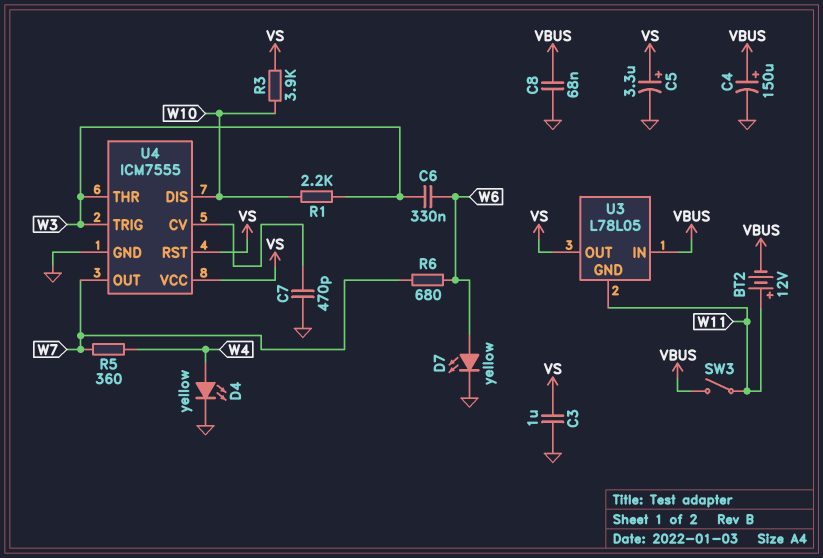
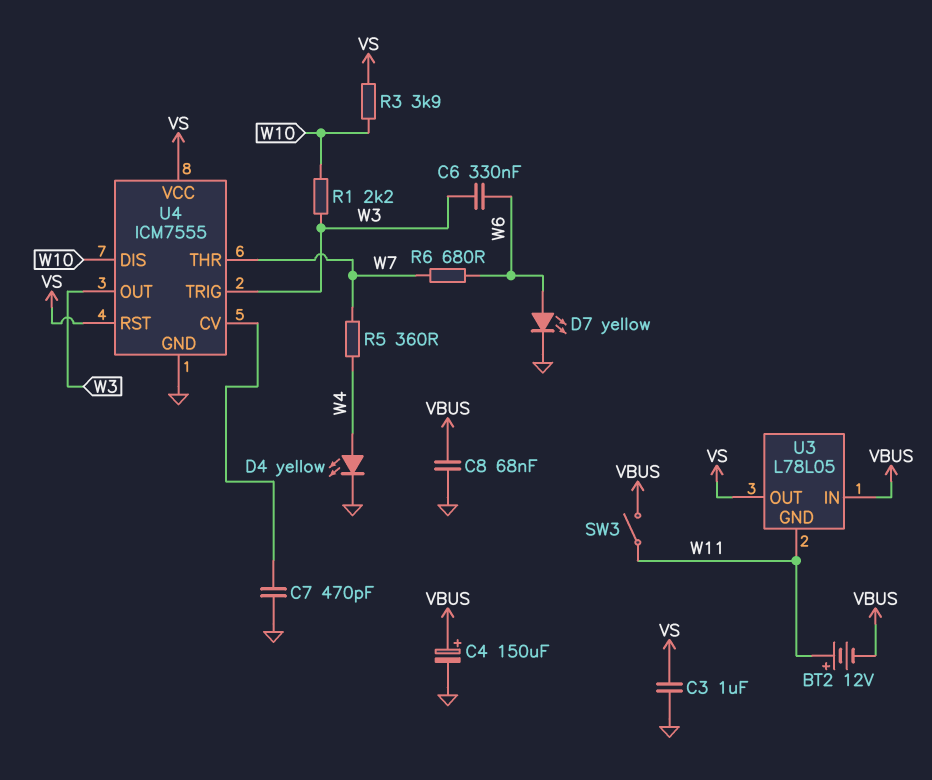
C5: 3.3uF (plus VS, minus GND) -> none
U4 pin OUT: W7 -> W3
U4 pin THR: W3 -> W7

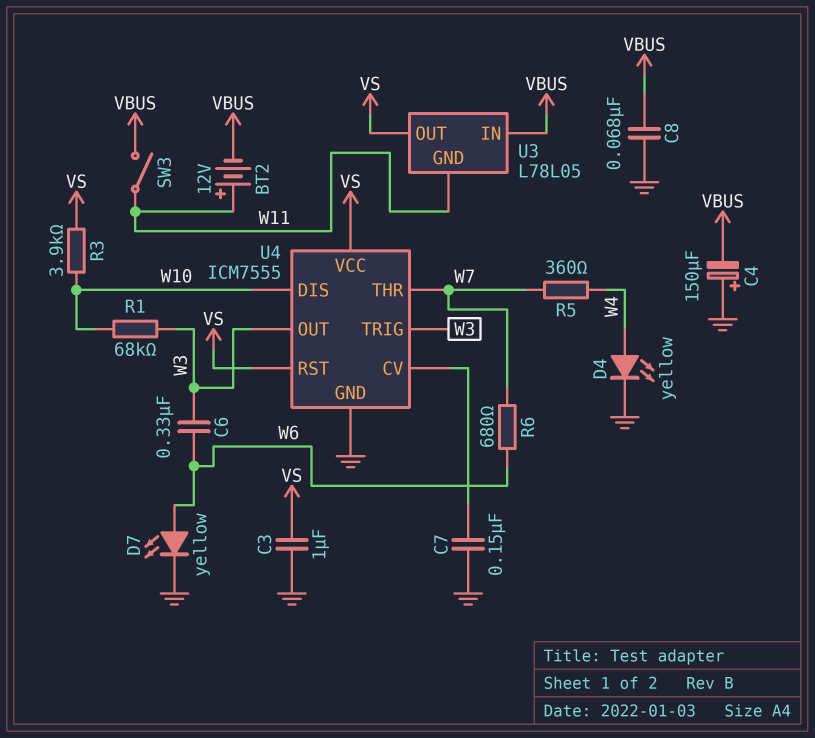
C4: 150uF (plus VBUS, minus GND) -> 150uF (plus GND, minus VBUS)
C7: 470pF (GND, U4/CV) -> 150nF (GND, U4/CV)
R1: 2.2k (W3, W10) -> 68k (W3, W10)

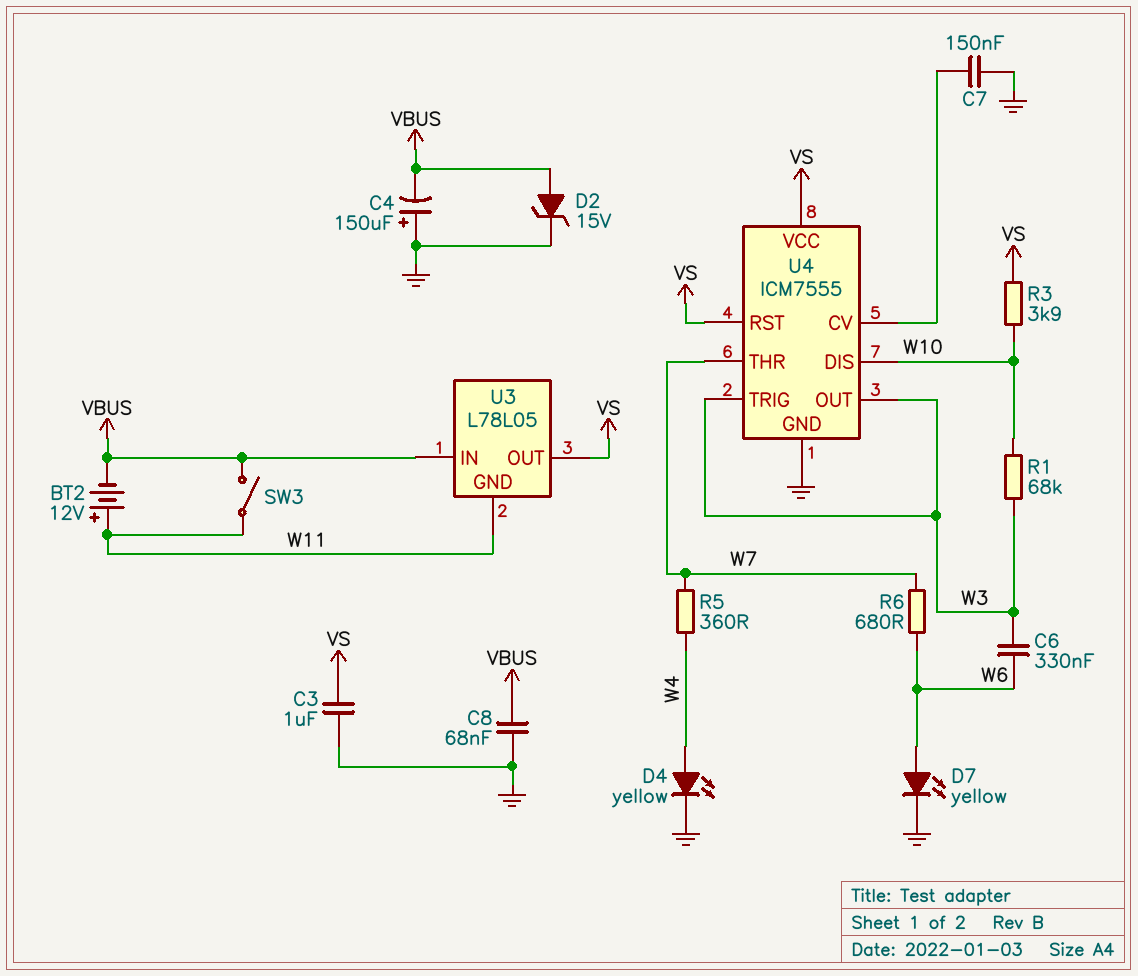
D2: none -> zener 15V (A VBUS, K GND)

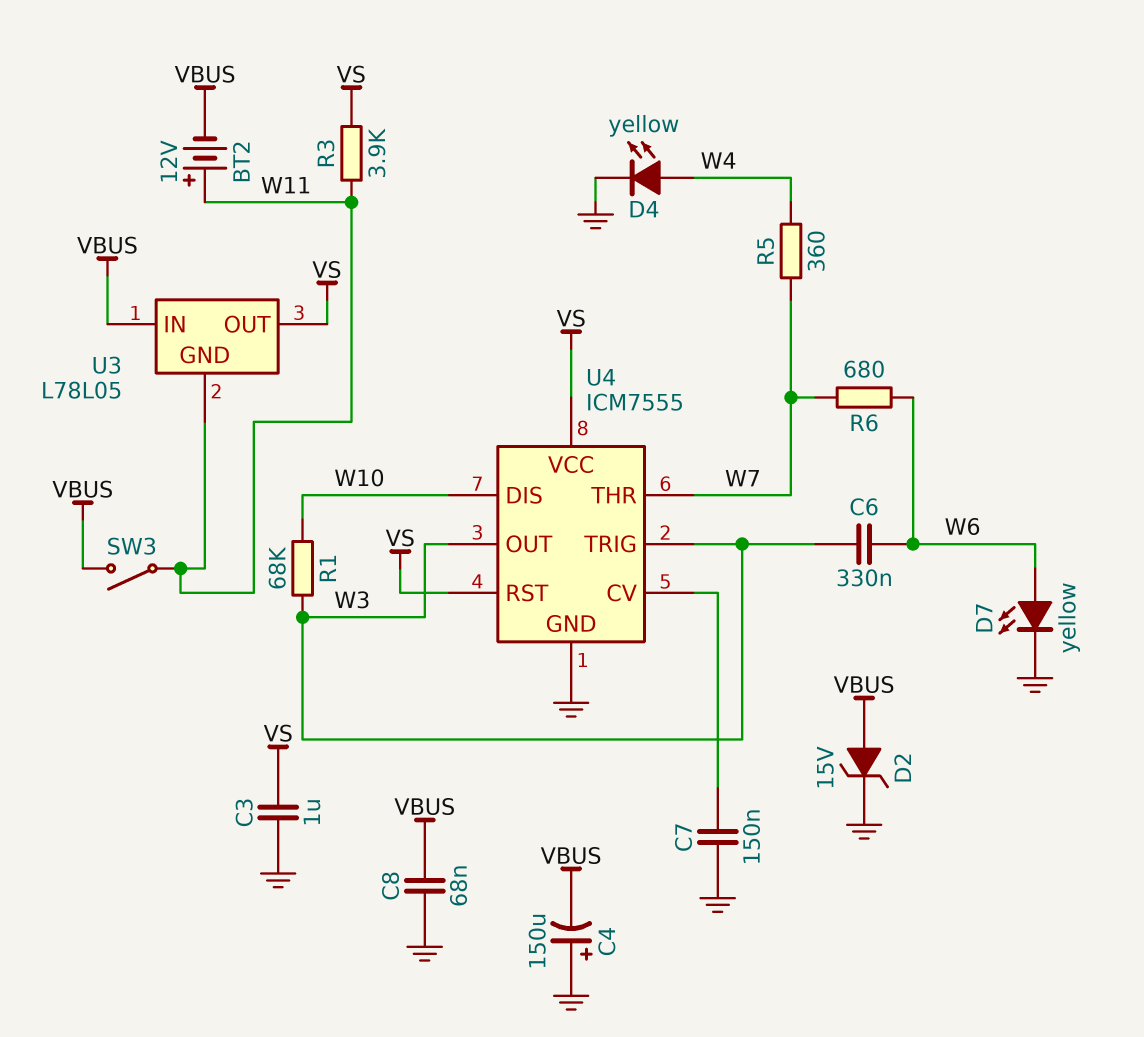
R3: 3.9k (VS, W10) -> 3.9k (VS, W11)

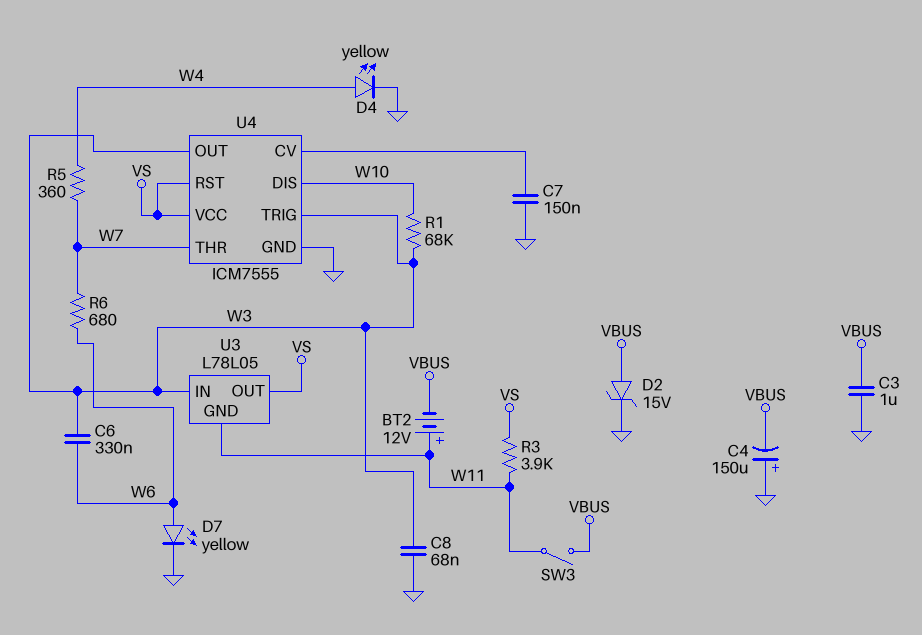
C3: 1uF (GND, VS) -> 1uF (GND, VBUS)
C8: 68nF (GND, VBUS) -> 68nF (GND, W3)
U3 pin IN: VBUS -> W3

